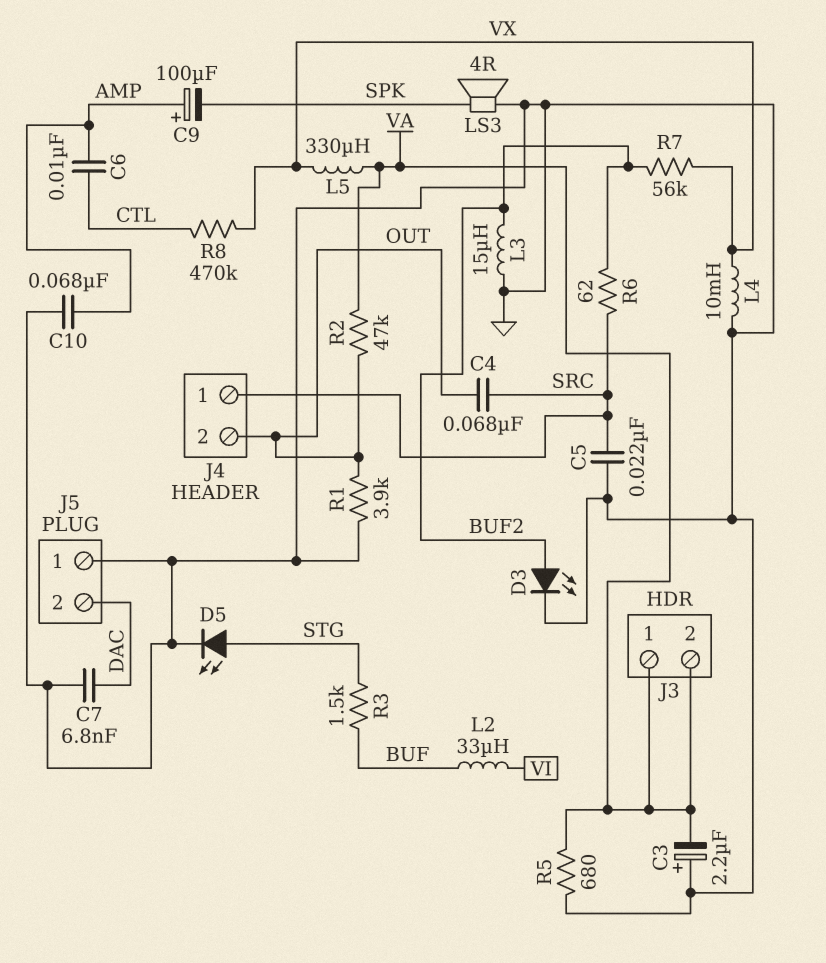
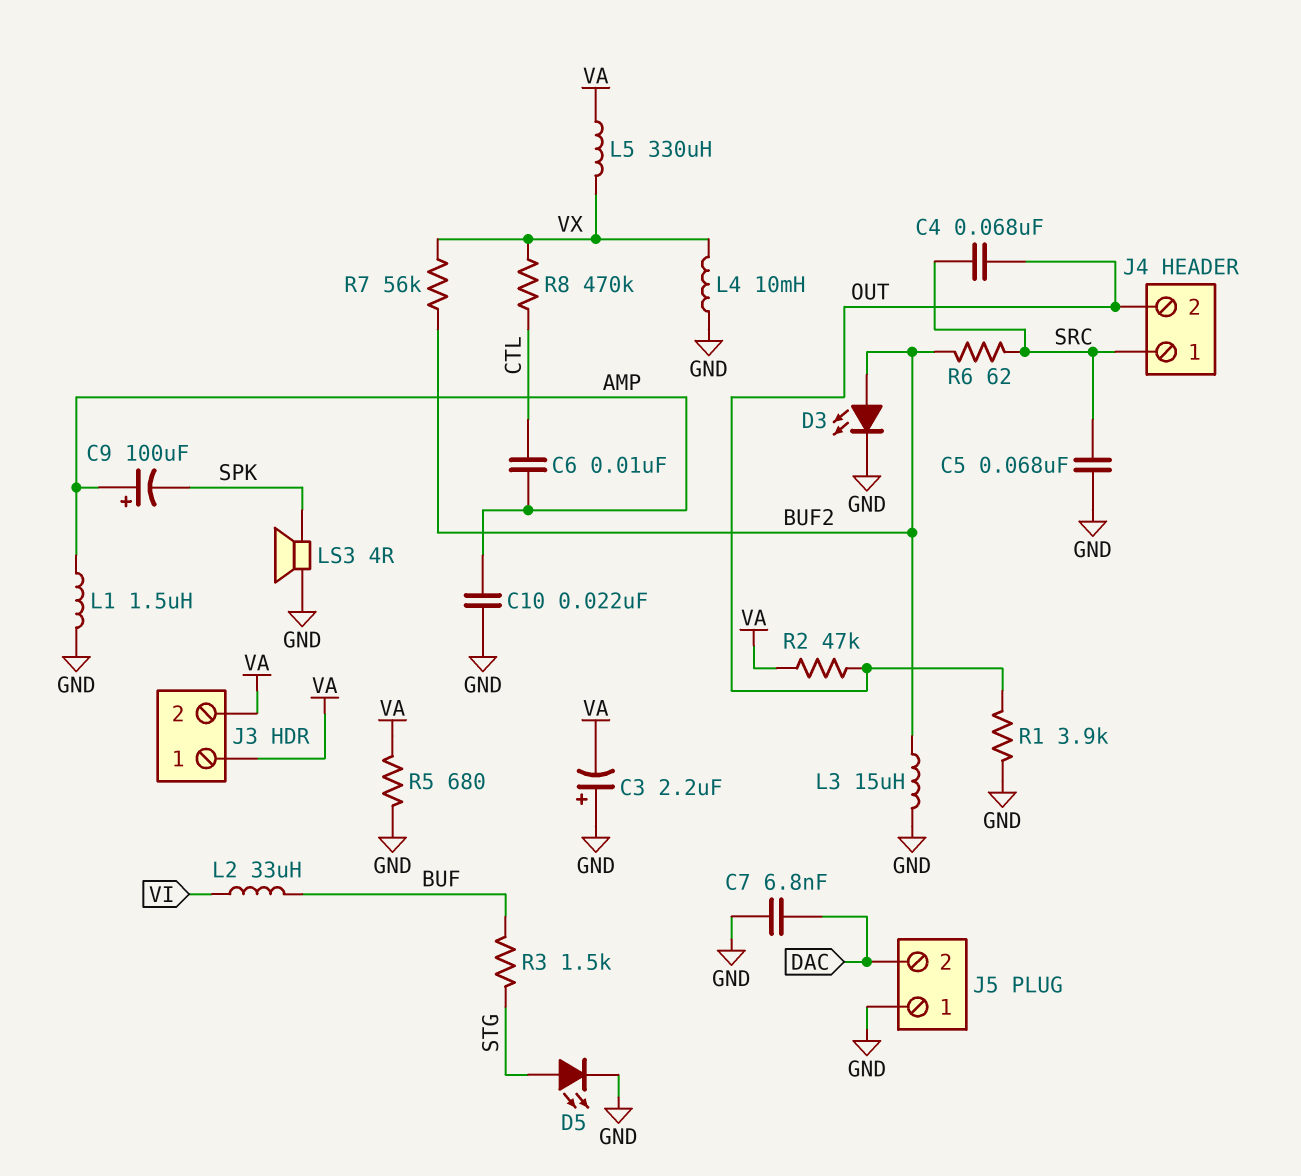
C5: 22nF (GND, SRC) -> 68nF (GND, SRC)
C10: 68nF (AMP, GND) -> 22nF (AMP, GND)
L1: none -> 1.5uH (AMP, GND)

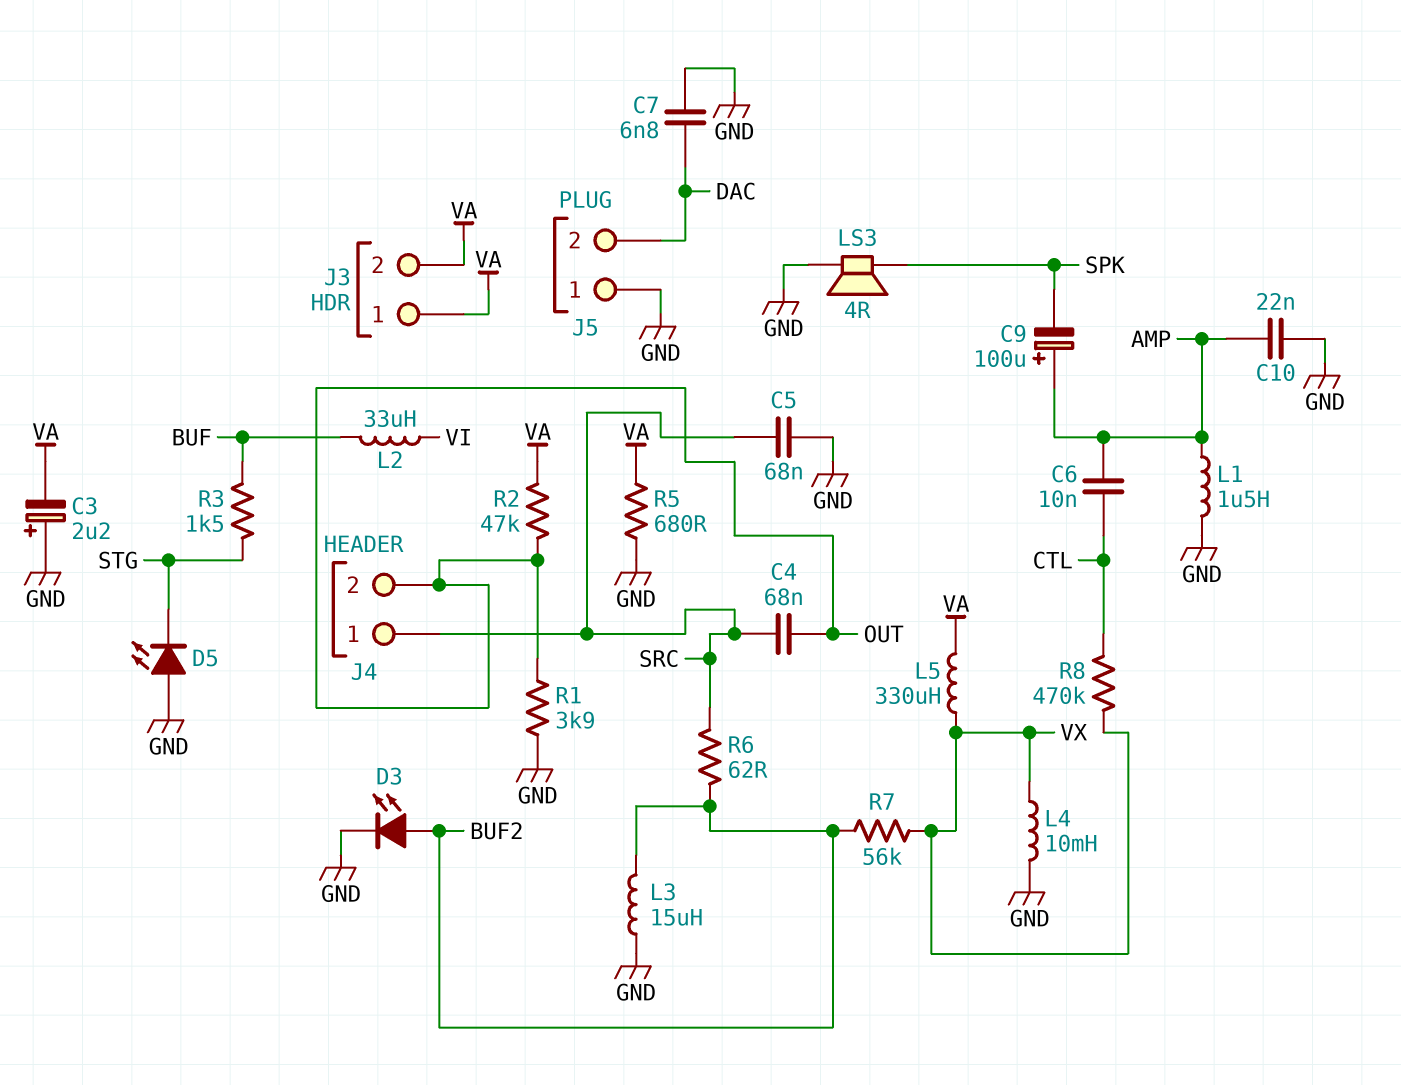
D5: LED (A STG, K GND) -> LED (A GND, K STG)

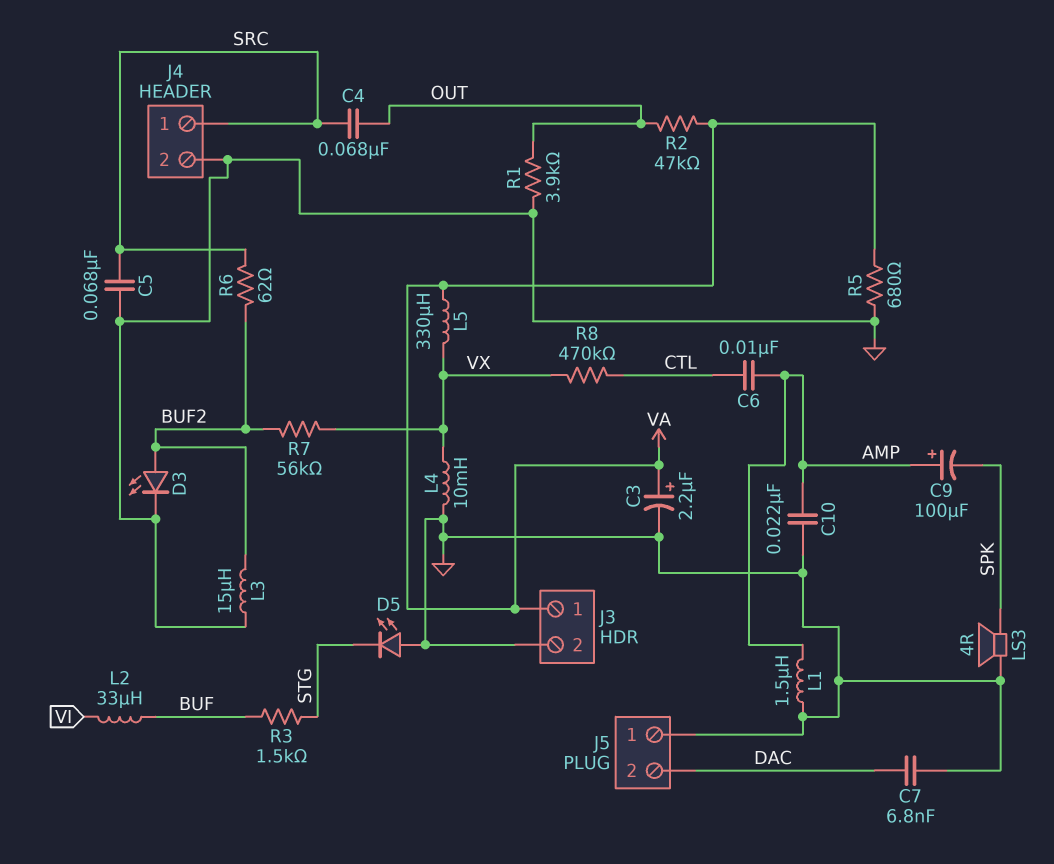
C3: 2.2uF (plus GND, minus VA) -> 2.2uF (plus VA, minus GND)
J3 pin 2: VA -> GND
J4 pin 2: OUT -> GND

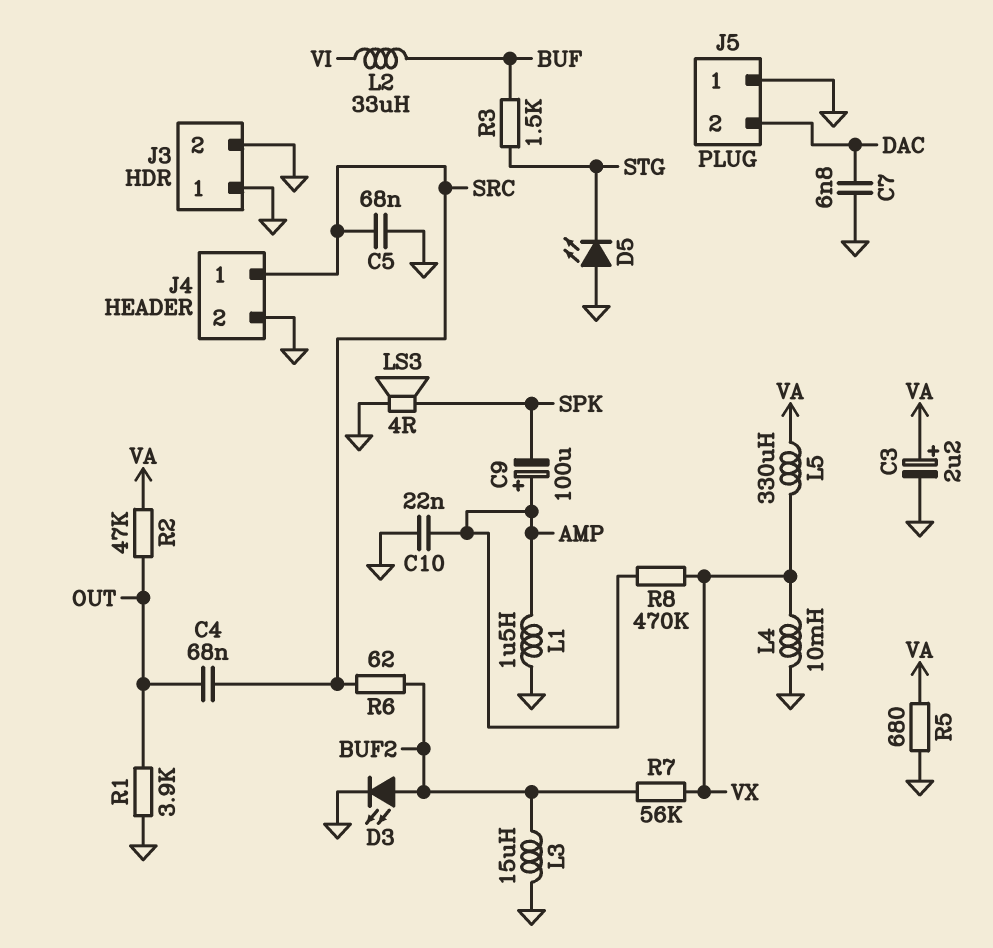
C6: 10nF (AMP, CTL) -> none
J3 pin 1: VA -> GND
R8: 470k (CTL, VX) -> 470k (AMP, VX)

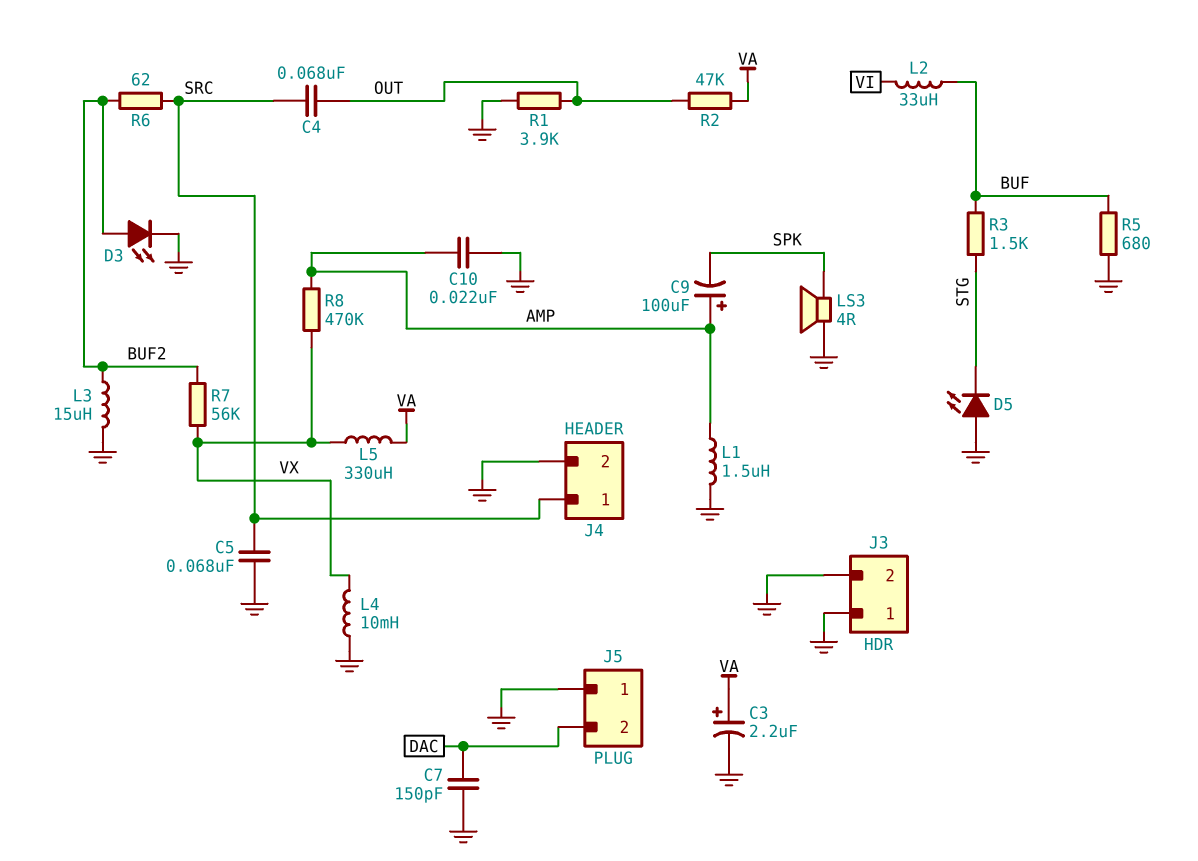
C7: 6.8nF (DAC, GND) -> 150pF (DAC, GND)
R5: 680 (GND, VA) -> 680 (BUF, GND)

